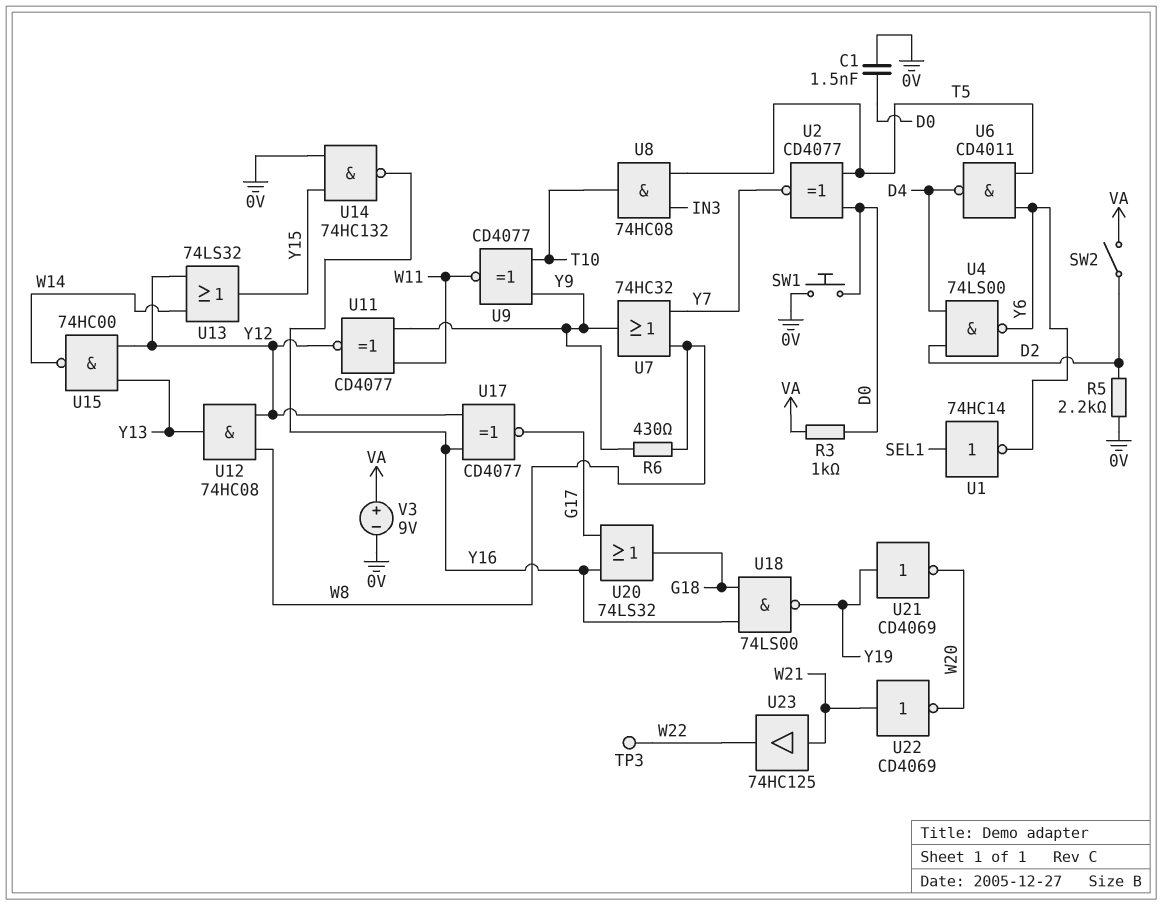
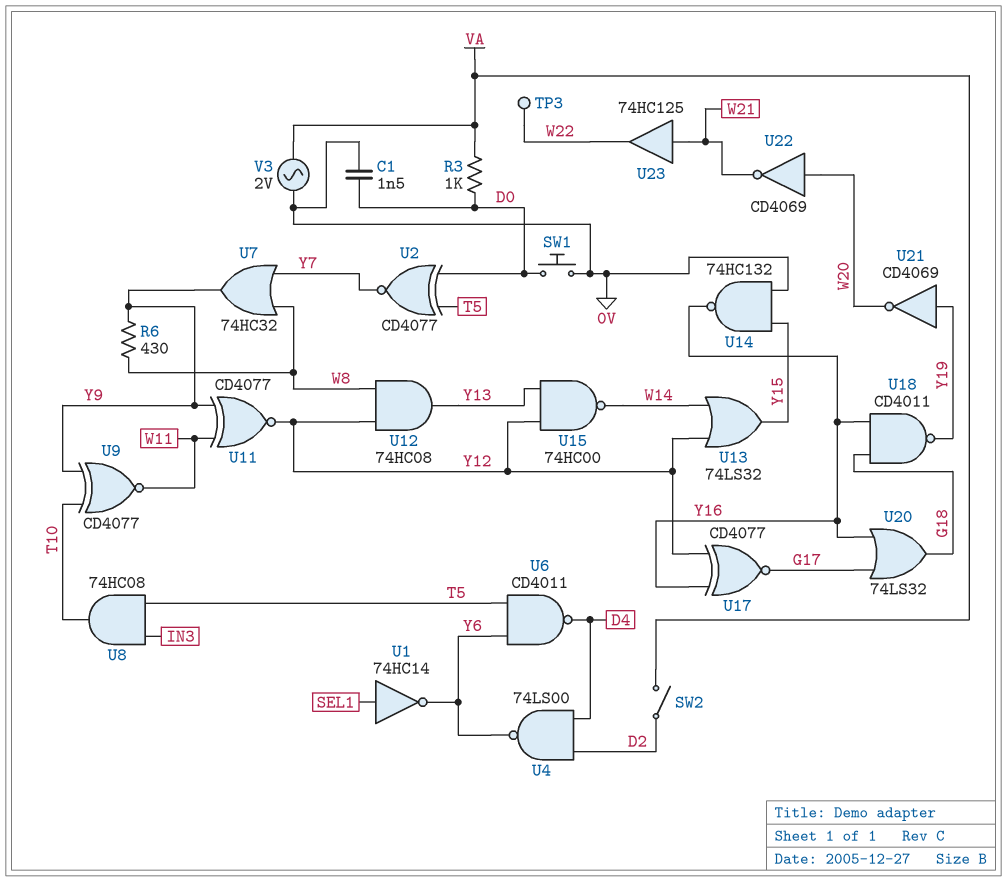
R5: 2.2k (0V, D2) -> none
U18: NAND 74LS00 (in G18, in Y16, out Y19) -> NAND CD4011 (in G18, in Y16, out Y19)
U22: NOT CD4069 (in W21, out W20) -> NOT CD4069 (in W20, out W21)
V3: 9V (plus VA, minus 0V) -> AC 2V (0V, VA)

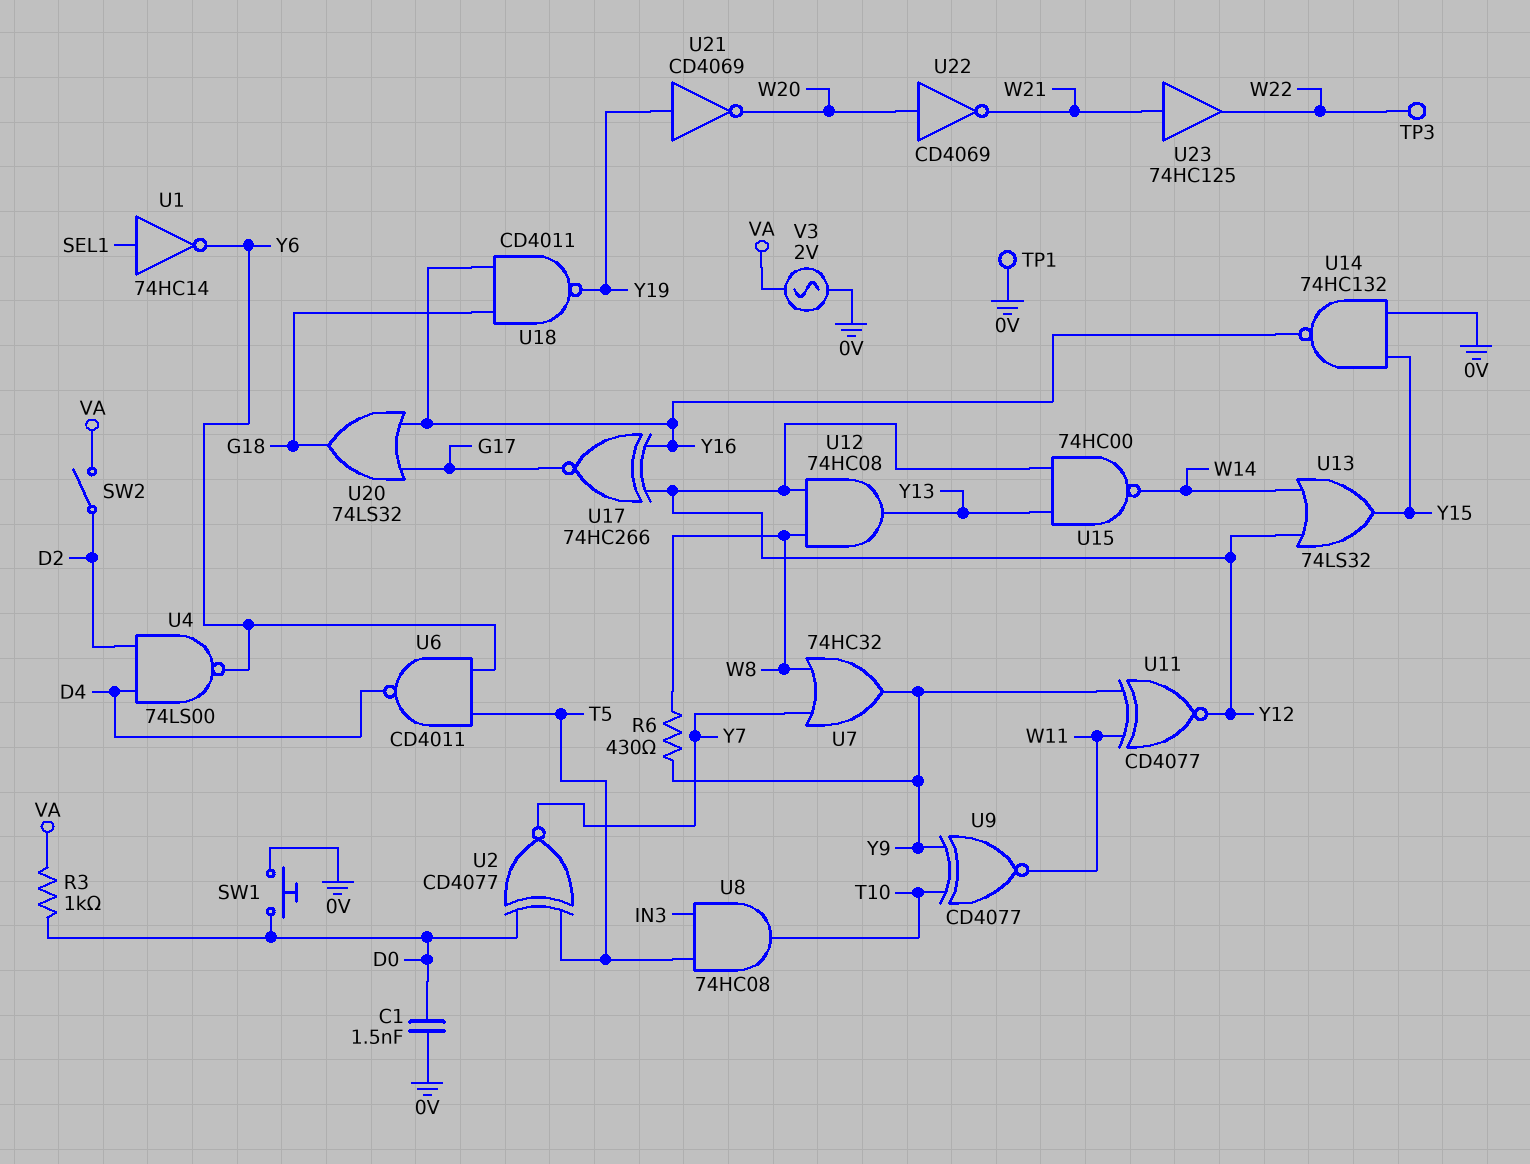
TP1: none -> test point (0V)
U17: XNOR CD4077 (in Y12, in Y16, out G17) -> XNOR 74HC266 (in Y12, in Y16, out G17)

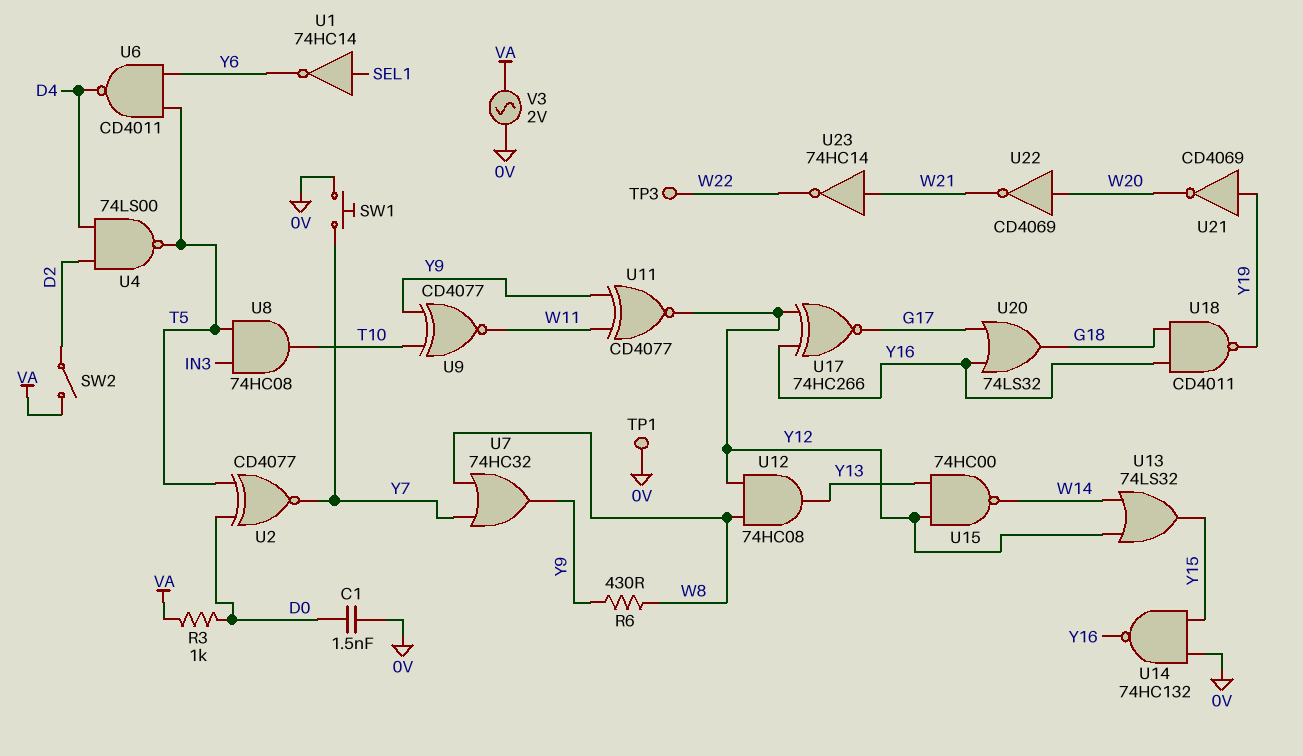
SW1: button (0V, D0) -> button (0V, Y7)
U4: NAND 74LS00 (in D2, in D4, out Y6) -> NAND 74LS00 (in D2, in D4, out T5)
U23: buffer 74HC125 (in W21, out W22) -> NOT 74HC14 (in W21, out W22)

